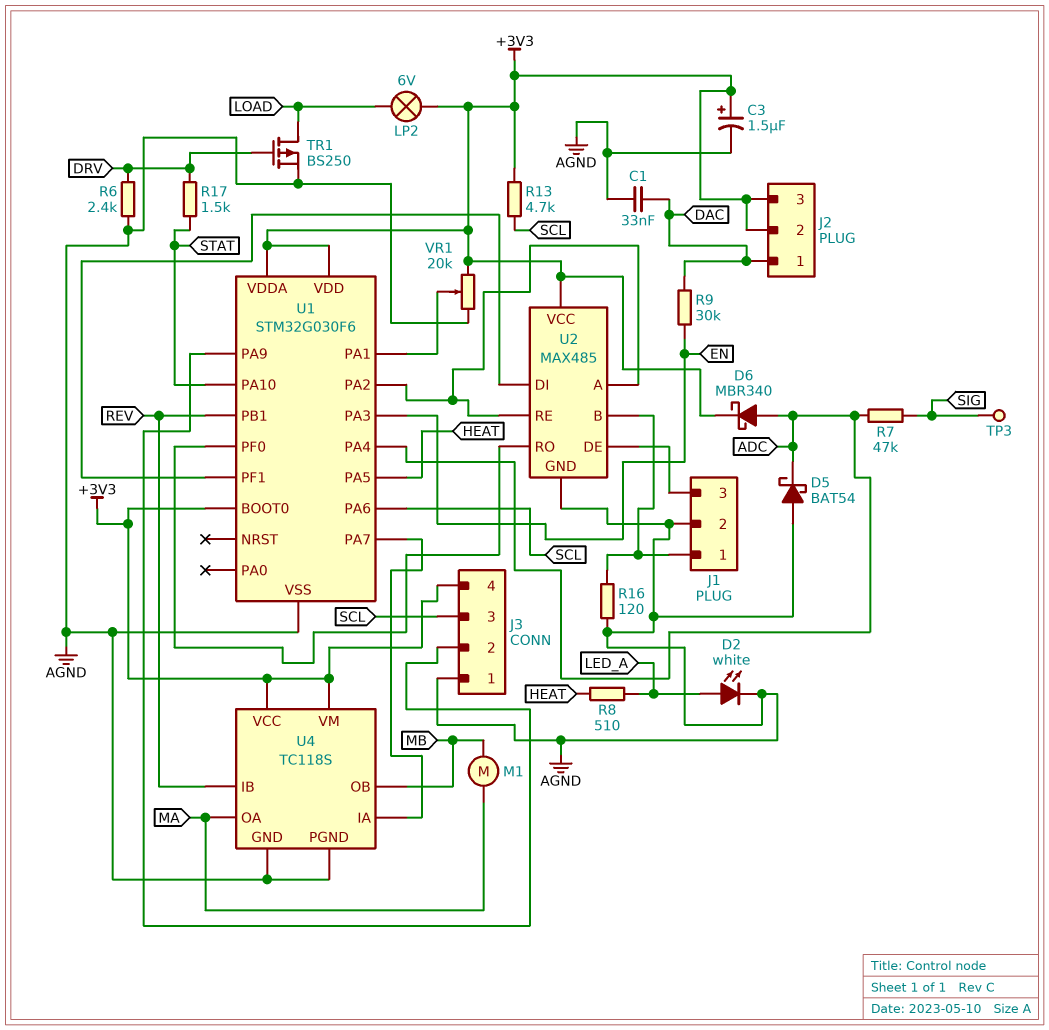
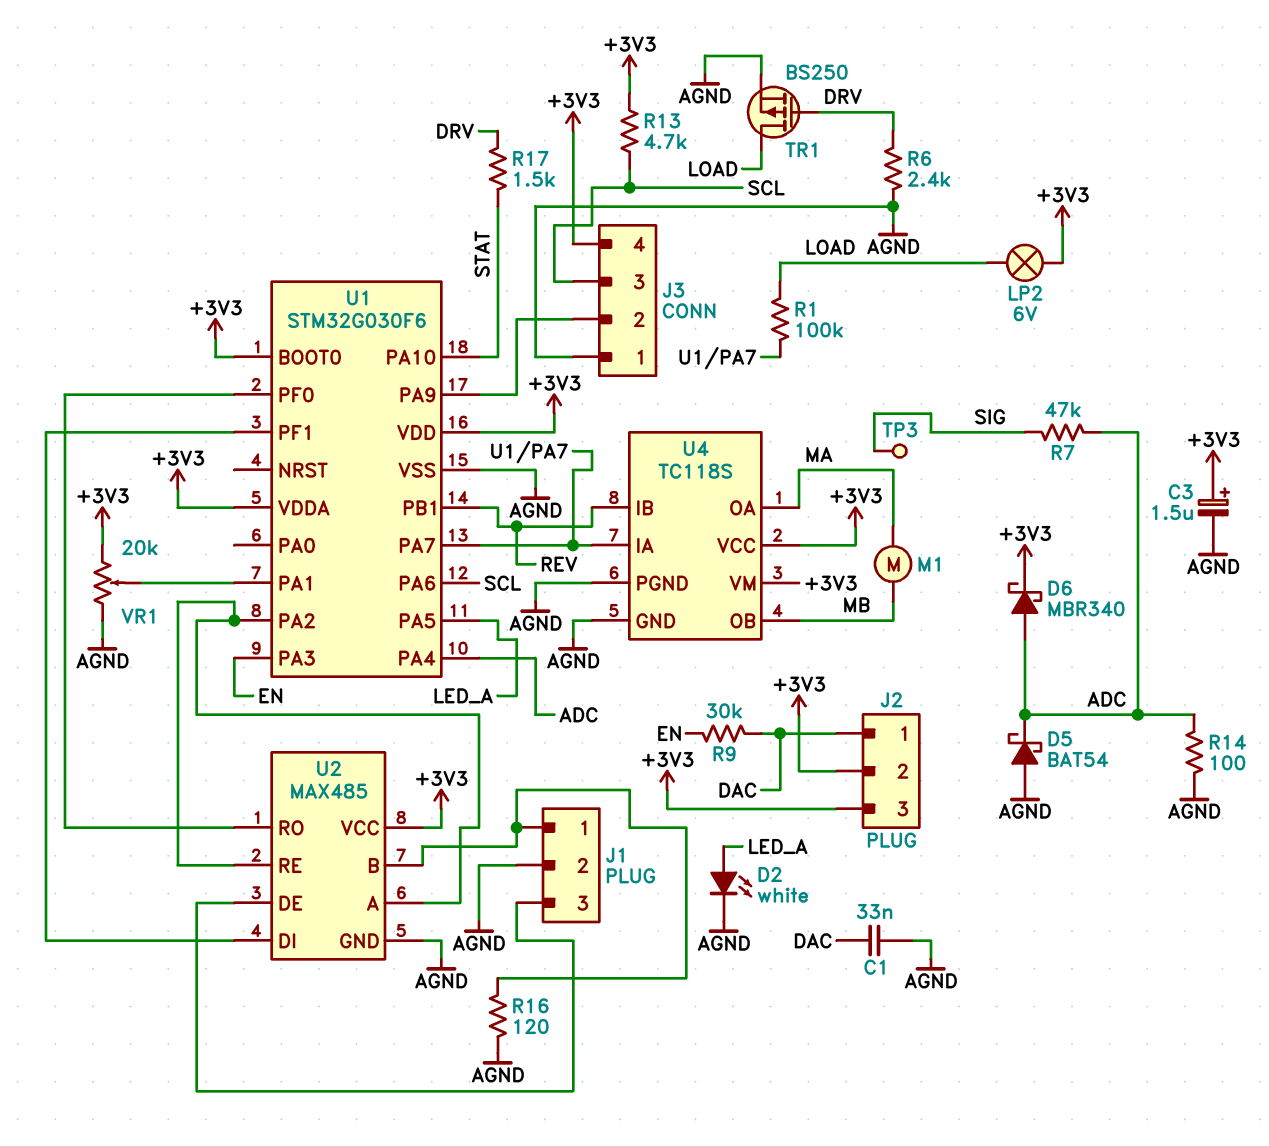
R1: none -> 100k (LOAD, U1/PA7)
R8: 510 (HEAT, LED_A) -> none
R14: none -> 100 (ADC, AGND)
U1 pin PA5: HEAT -> LED_A

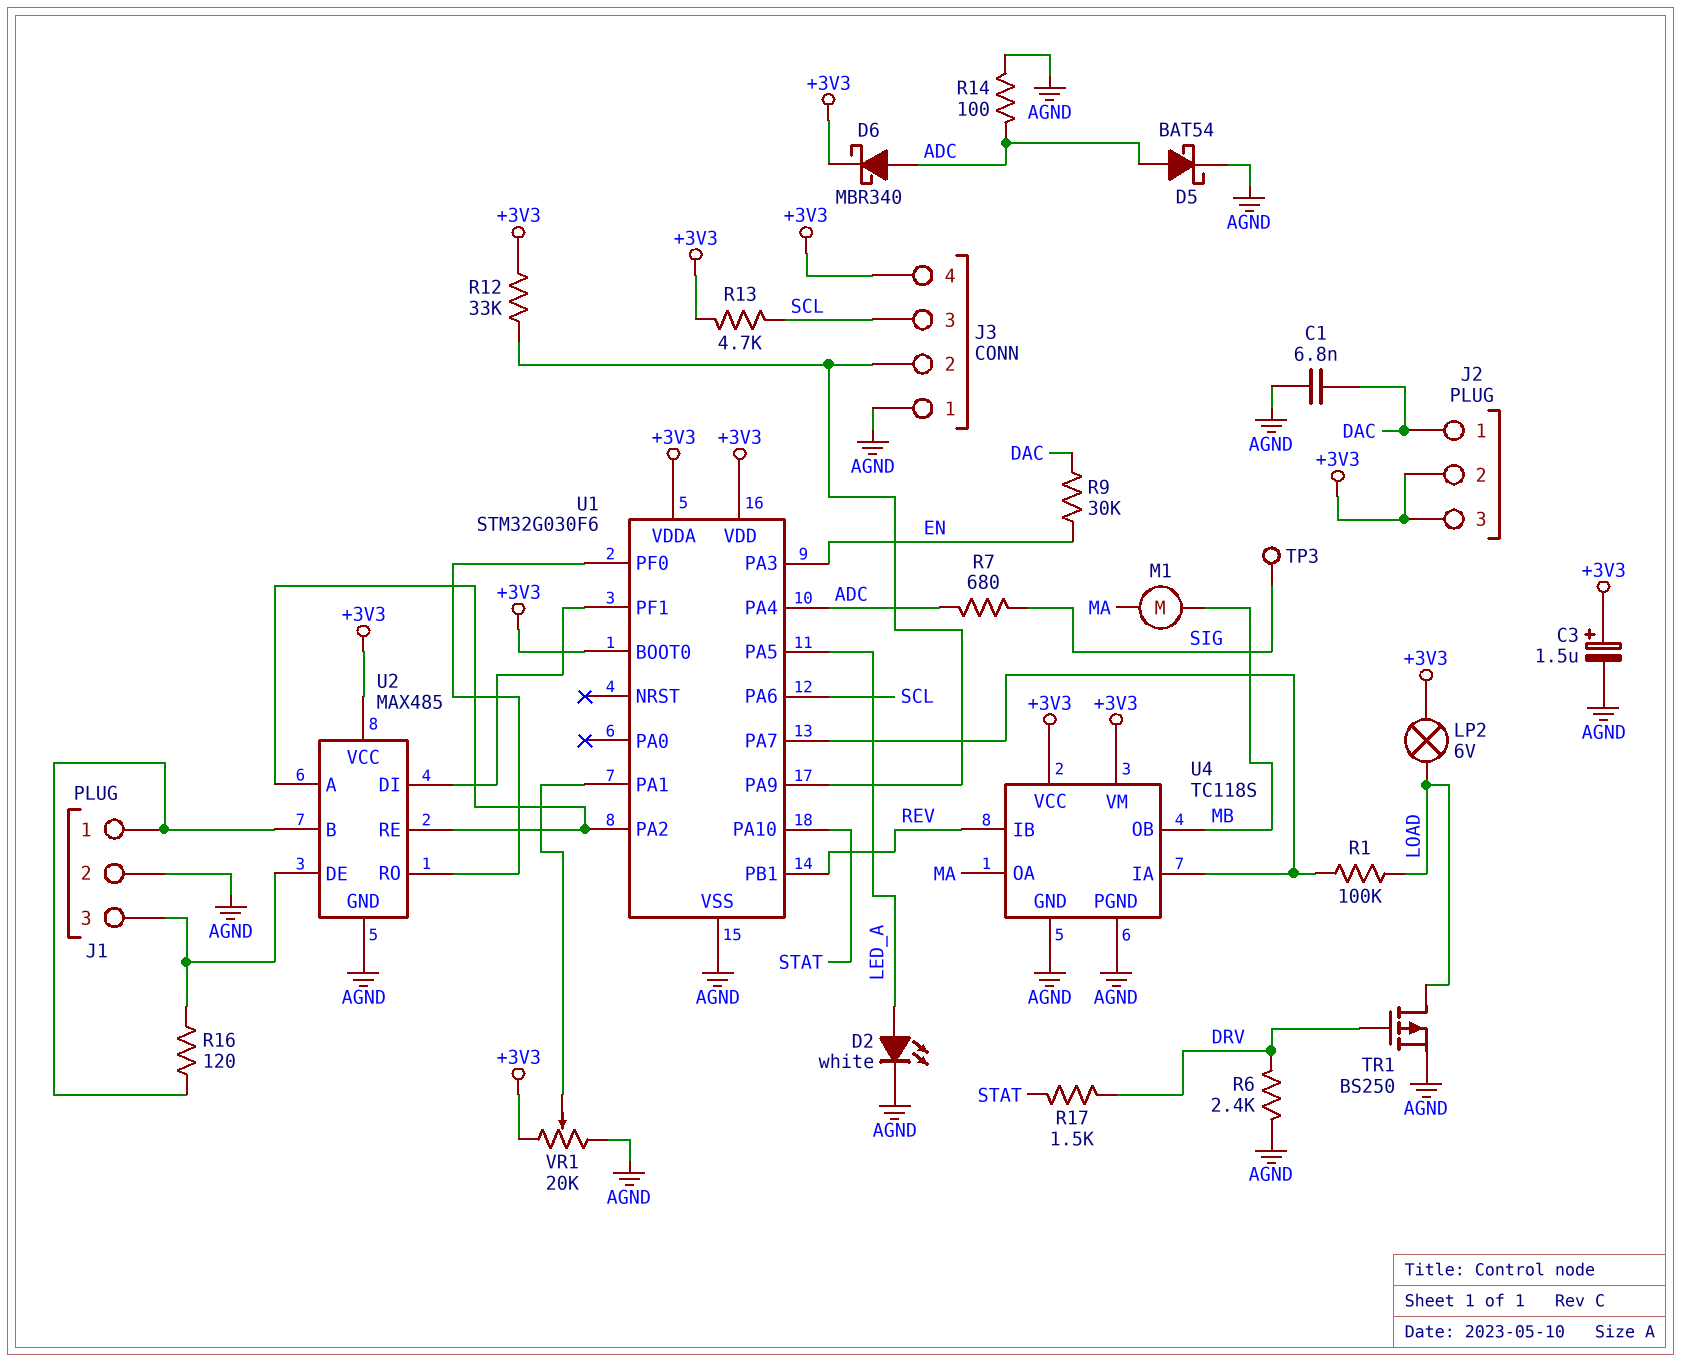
C1: 33nF (AGND, DAC) -> 6.8nF (AGND, DAC)
D5: schottky BAT54 (A AGND, K ADC) -> schottky BAT54 (A ADC, K AGND)
R7: 47k (ADC, SIG) -> 680 (ADC, SIG)
R12: none -> 33k (+3V3, J3/2)
R16: 120 (AGND, J1/1) -> 120 (J1/1, J1/3)

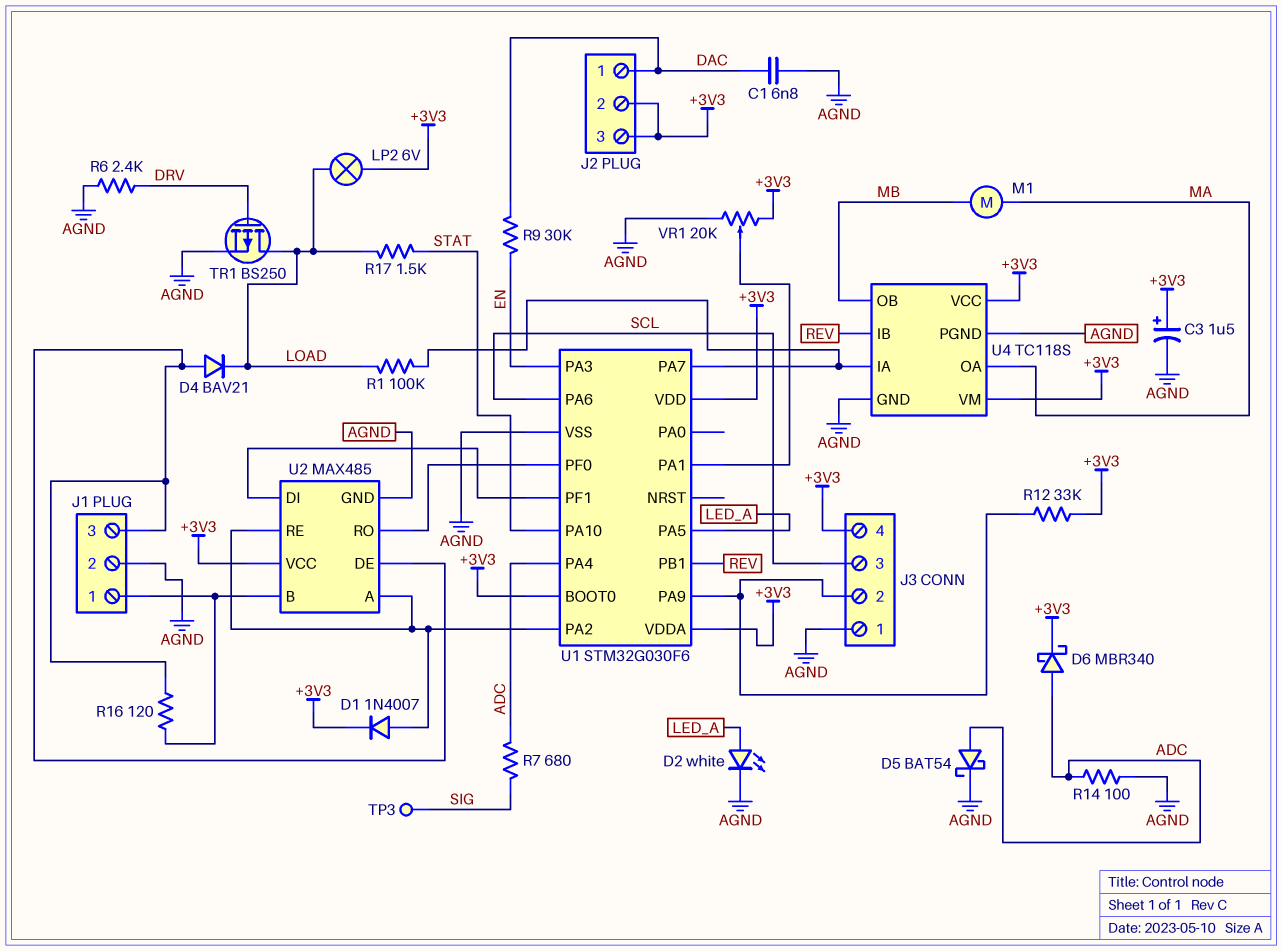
D1: none -> diode 1N4007 (A U1/PA2, K +3V3)
D4: none -> diode BAV21 (A J1/3, K LOAD)
R13: 4.7k (+3V3, SCL) -> none
R17: 1.5k (DRV, STAT) -> 1.5k (LOAD, STAT)

